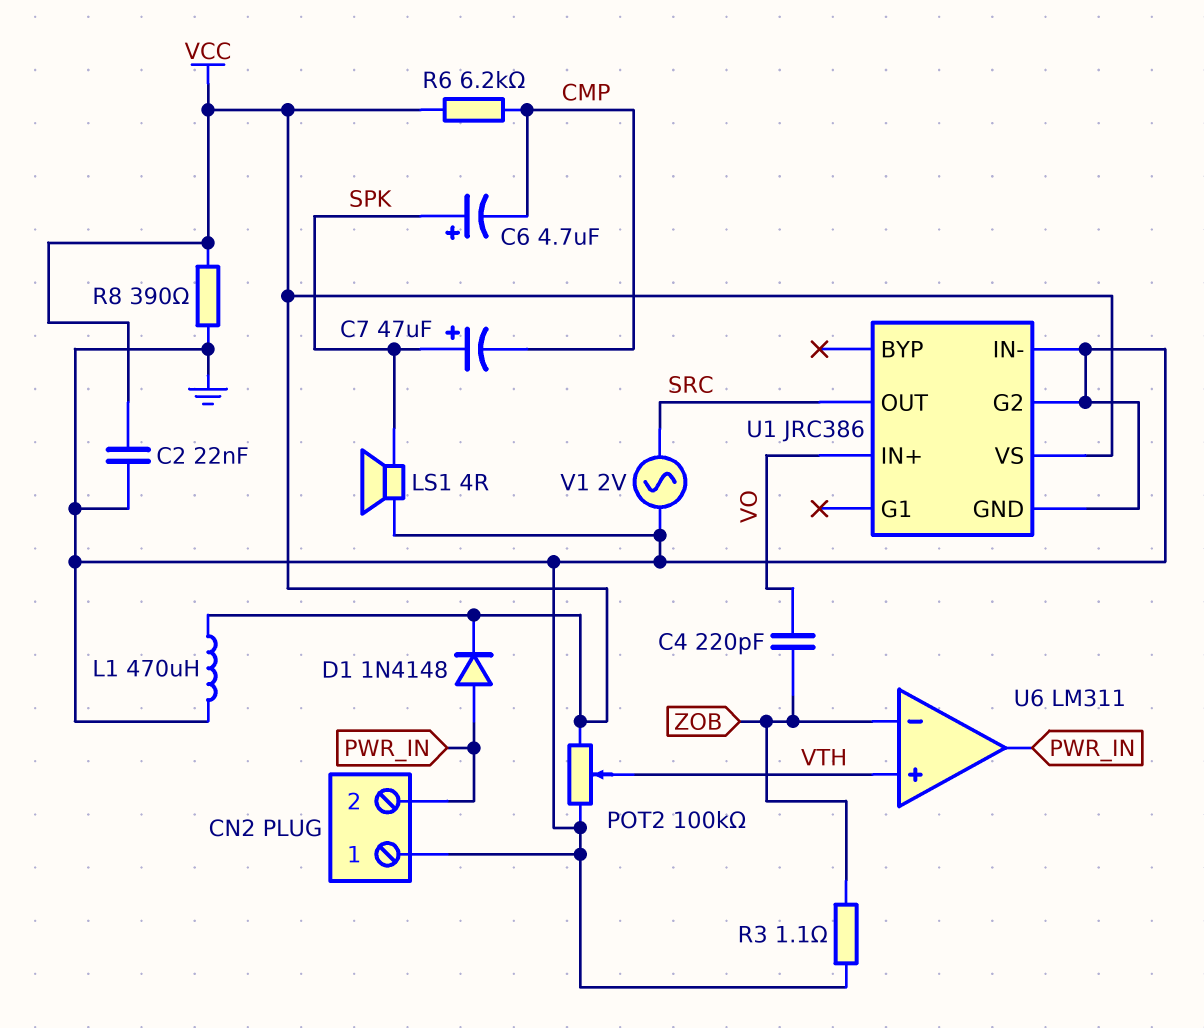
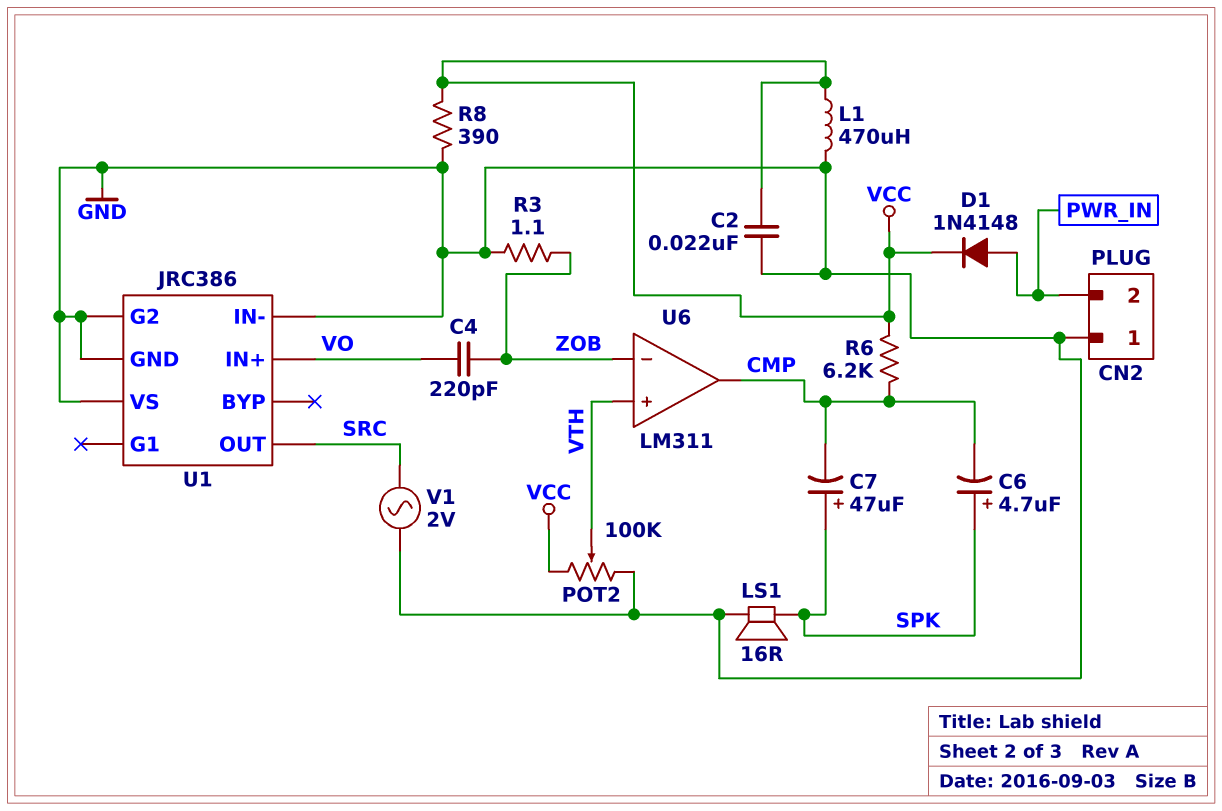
LS1: speaker 4R (GND, SPK) -> speaker 16R (GND, SPK)
U1 pin VS: VCC -> GND
U6 pin out: PWR_IN -> CMP

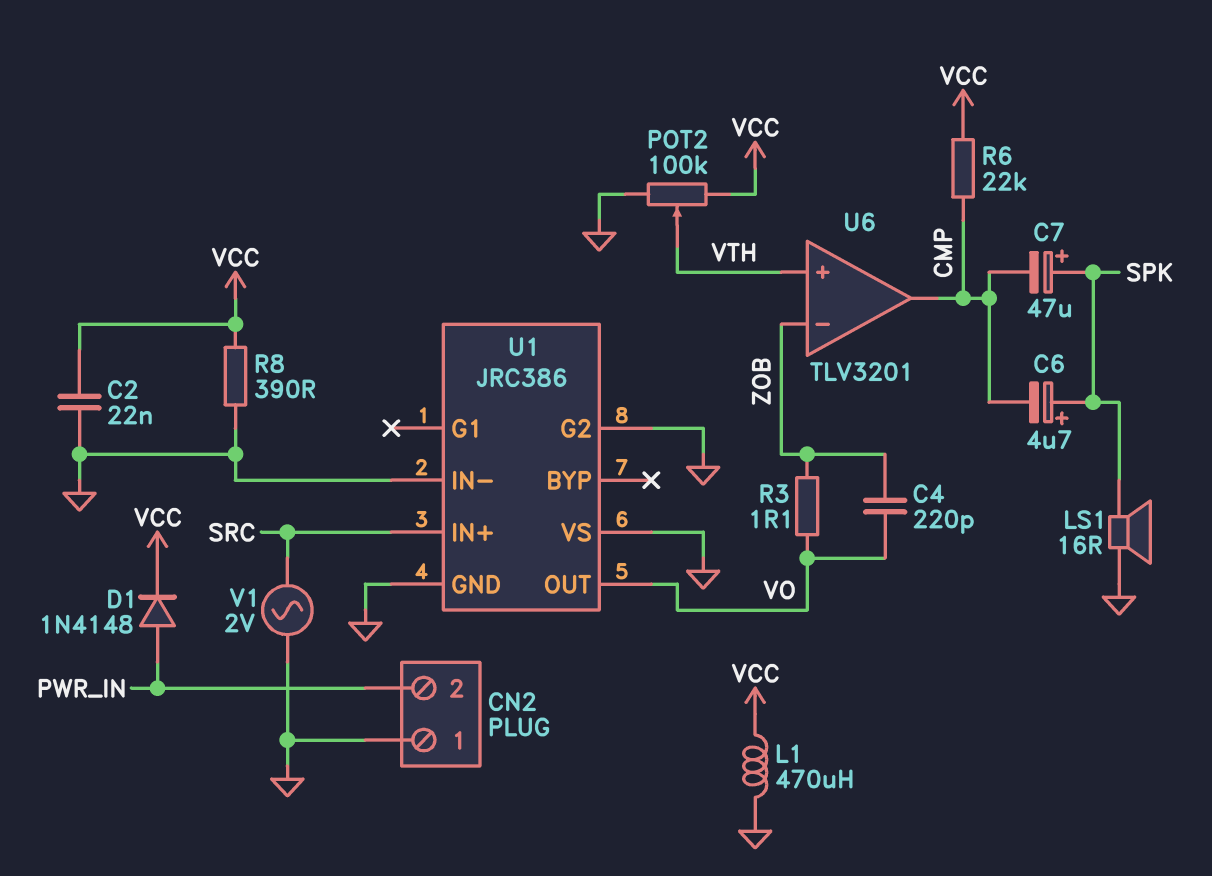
R3: 1.1 (GND, ZOB) -> 1.1 (VO, ZOB)
R6: 6.2k (CMP, VCC) -> 22k (CMP, VCC)
U1 pin IN+: VO -> SRC
U1 pin OUT: SRC -> VO
U6: LM311 -> TLV3201

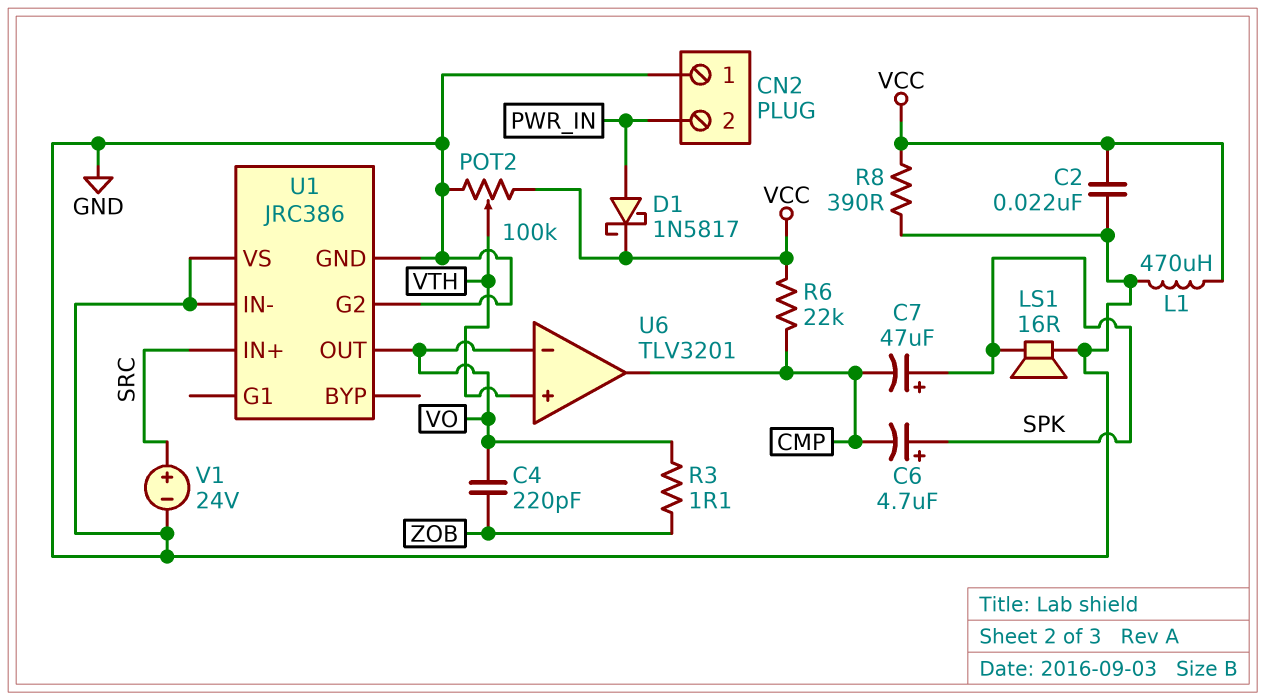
D1: diode 1N4148 (A PWR_IN, K VCC) -> schottky 1N5817 (A PWR_IN, K VCC)
U6 pin in-: ZOB -> VO
V1: AC 2V (GND, SRC) -> 24V (plus SRC, minus GND)

